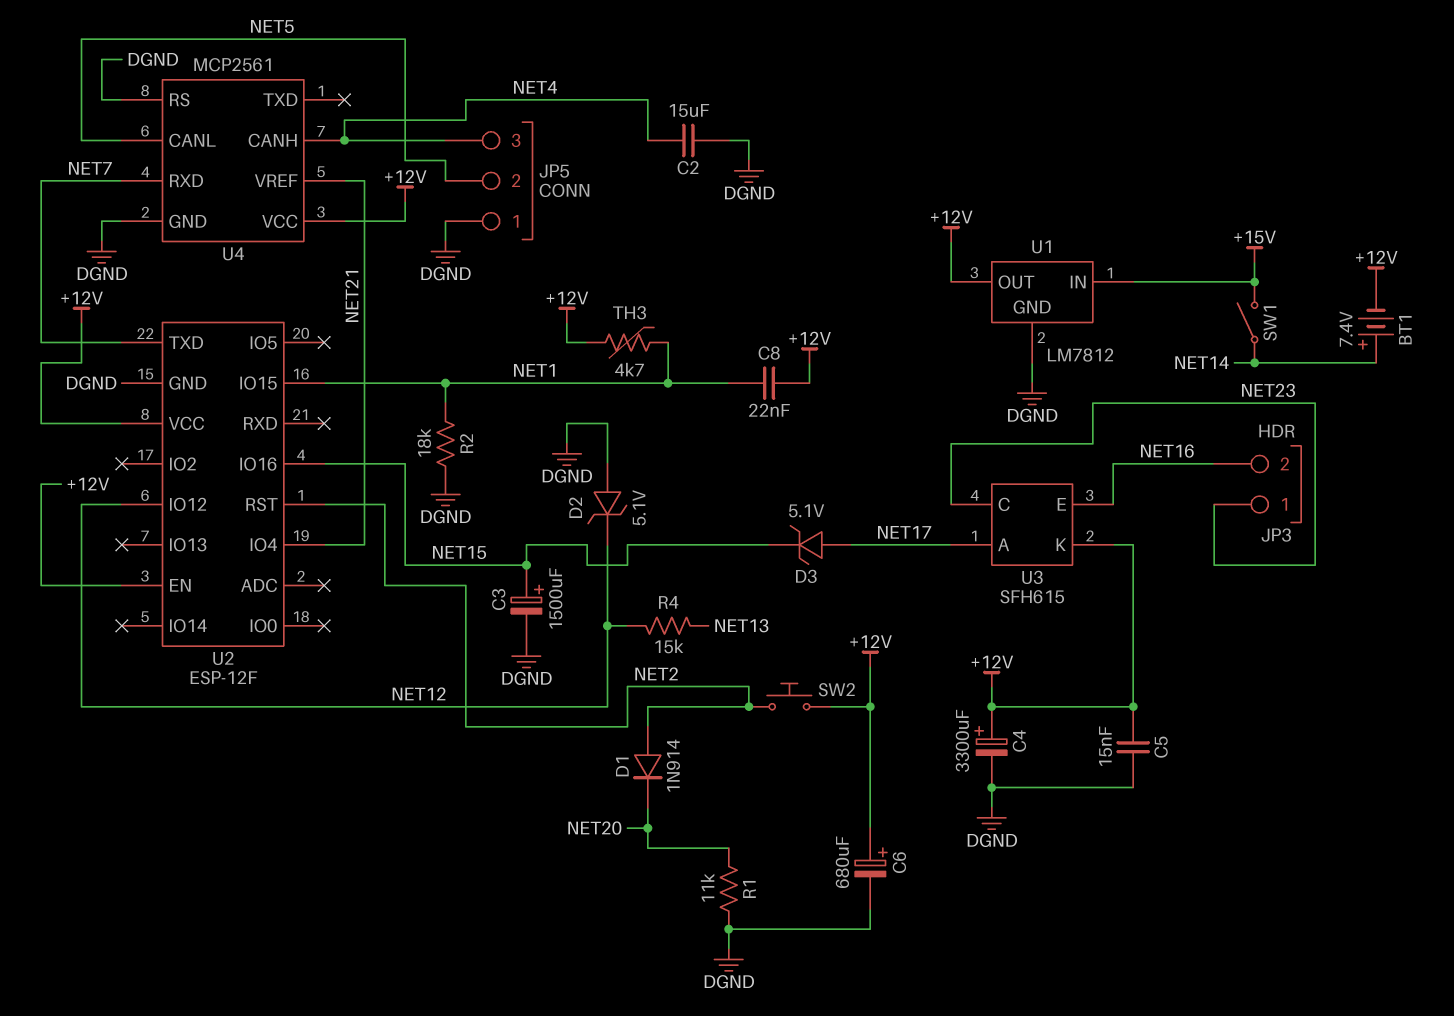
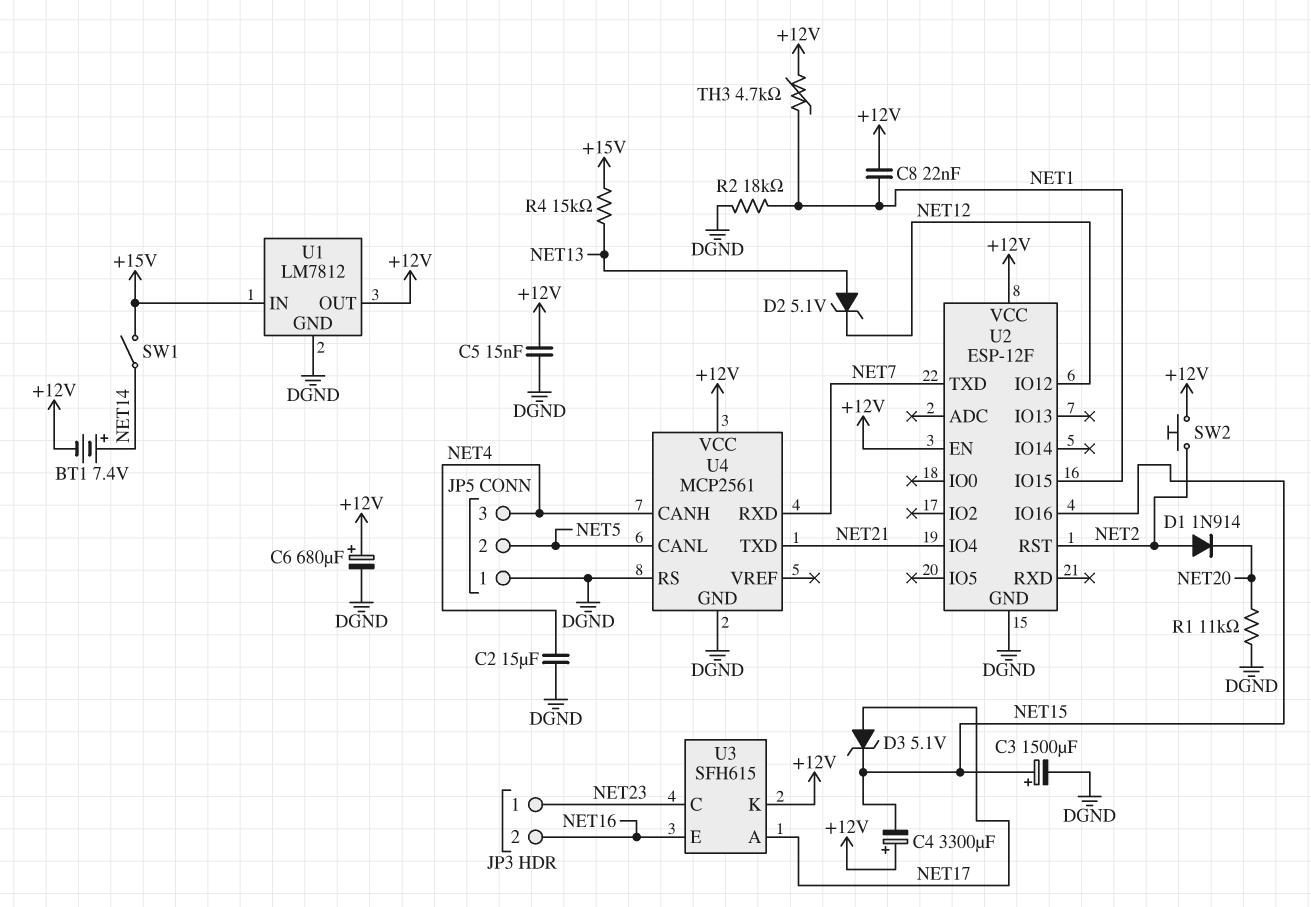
C4: 3300uF (plus +12V, minus DGND) -> 3300uF (plus +12V, minus NET15)
D2: zener 5.1V (A DGND, K NET12) -> zener 5.1V (A NET13, K NET12)
R4: 15k (NET12, NET13) -> 15k (+15V, NET13)
U4 pin TXD: none -> NET21
U4 pin VREF: NET21 -> none

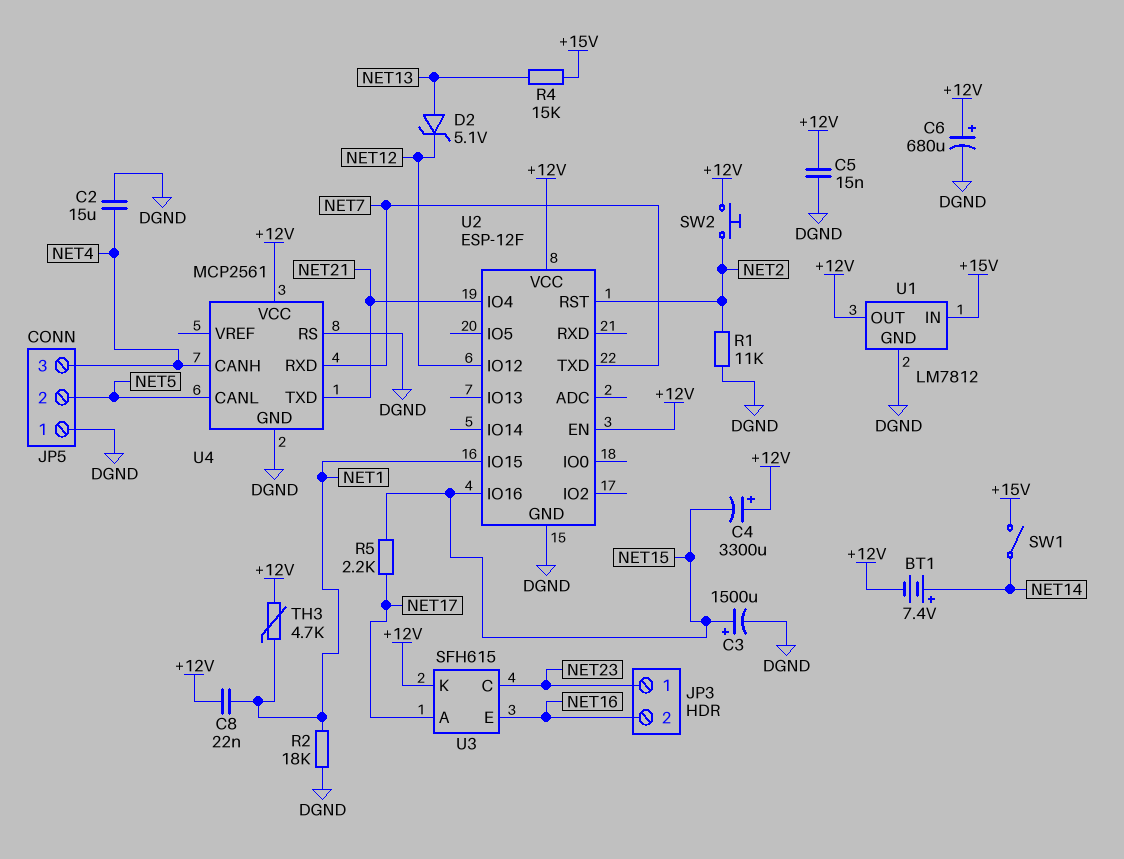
D1: diode 1N914 (A NET2, K NET20) -> none
D3: zener 5.1V (A NET17, K NET15) -> none
R1: 11k (DGND, NET20) -> 11k (DGND, NET2)
R5: none -> 2.2k (NET15, NET17)

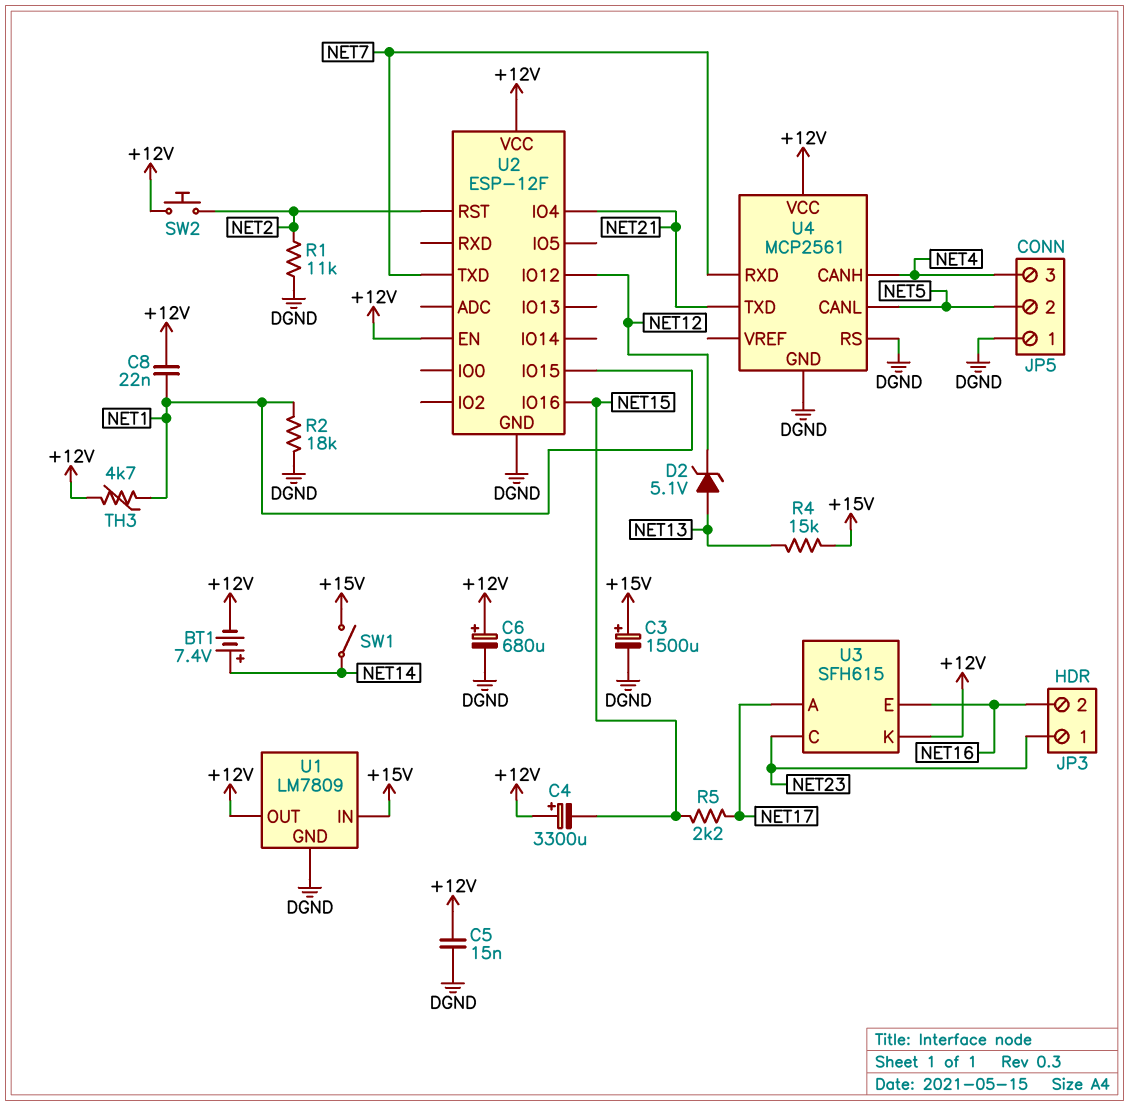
C2: 15uF (DGND, NET4) -> none
C3: 1500uF (plus NET15, minus DGND) -> 1500uF (plus +15V, minus DGND)
U1: LM7812 -> LM7809

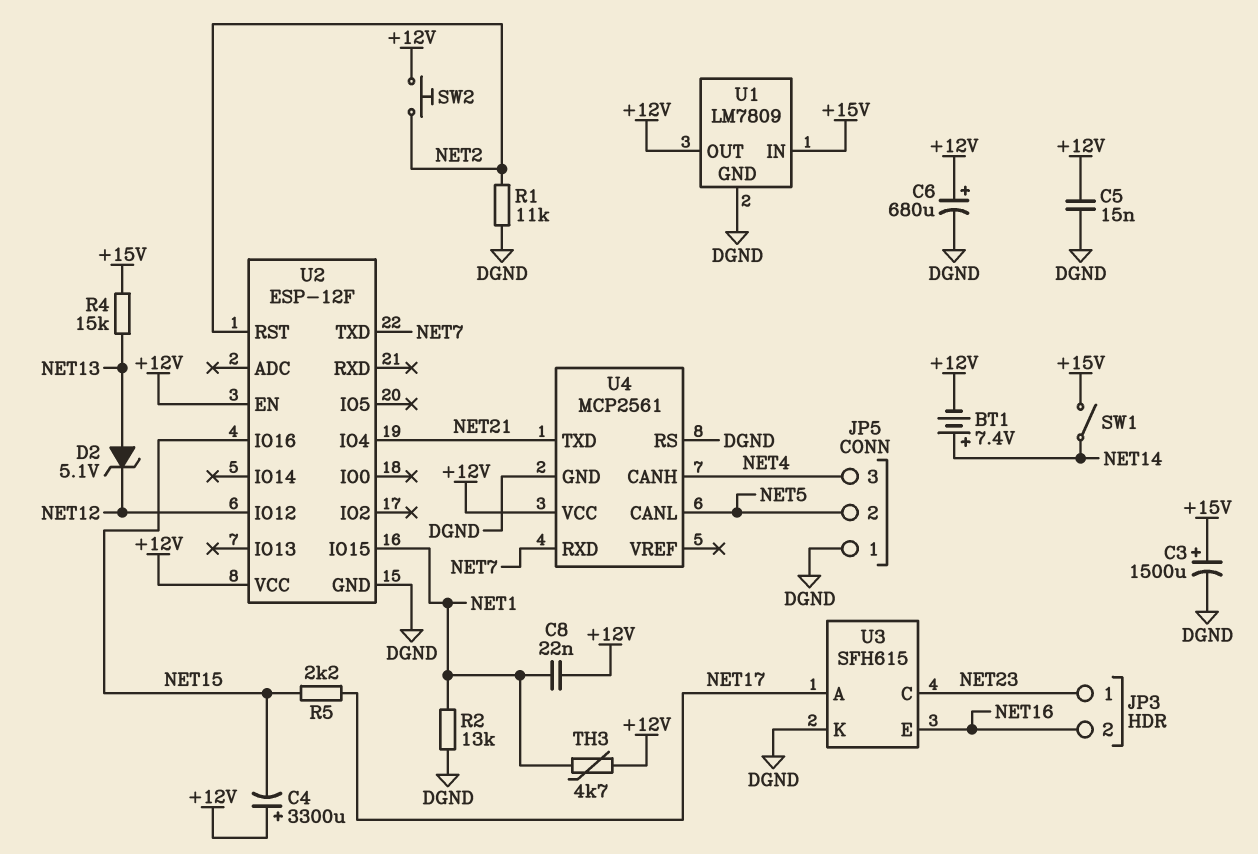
R2: 18k (DGND, NET1) -> 13k (DGND, NET1)
U3 pin K: +12V -> DGND

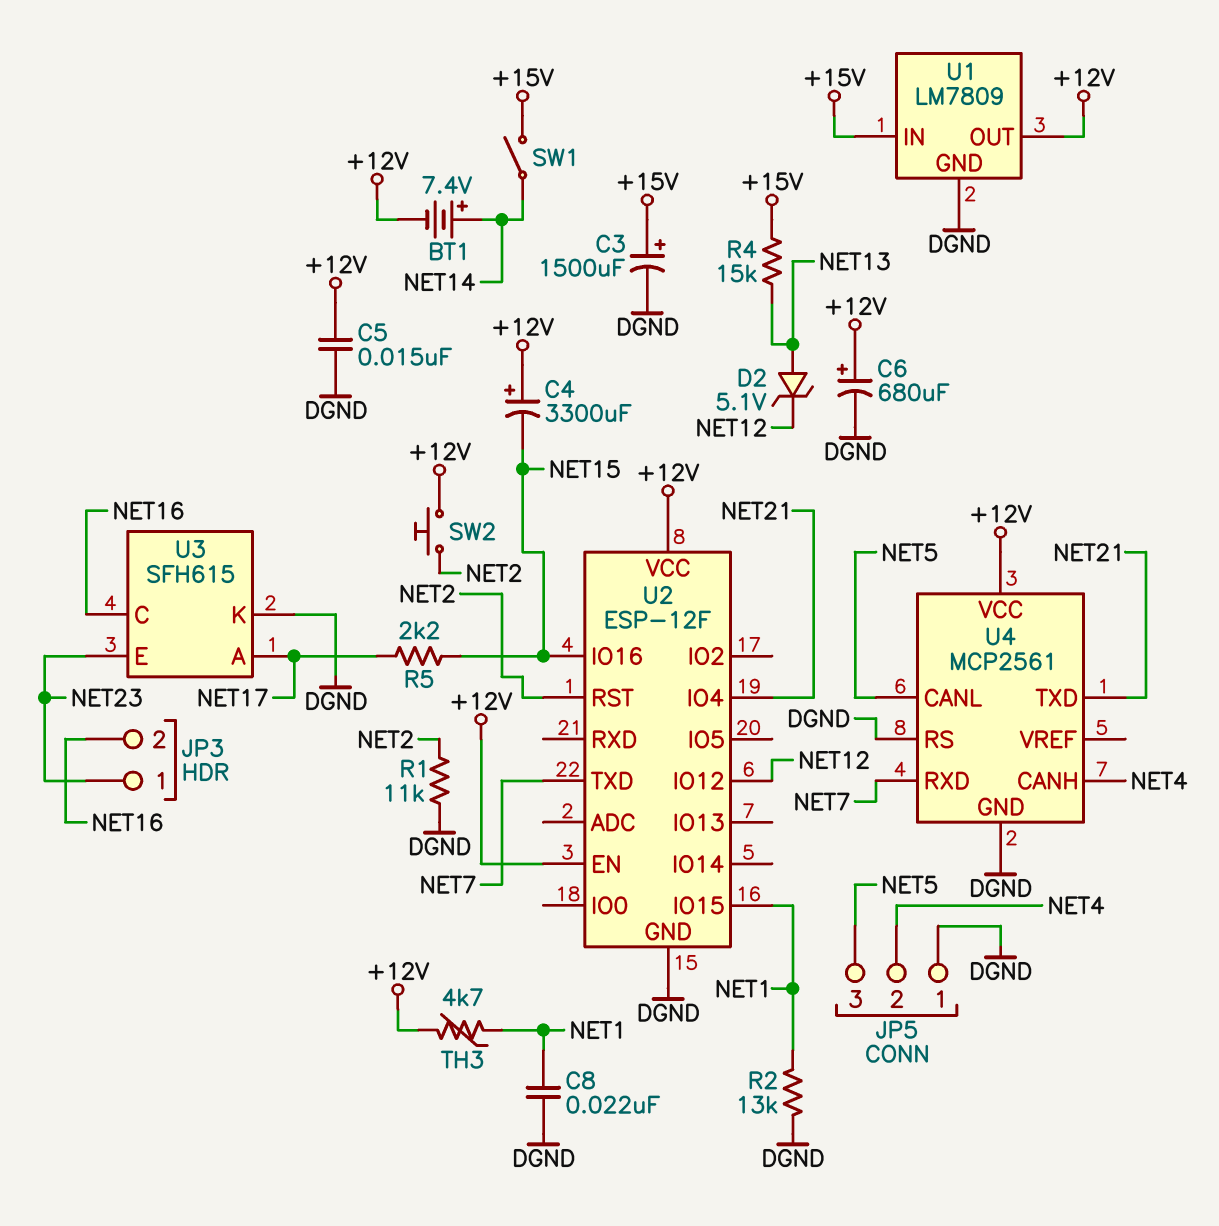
C8: 22nF (+12V, NET1) -> 22nF (DGND, NET1)
JP5 pin 2: NET5 -> NET4
JP5 pin 3: NET4 -> NET5
U3 pin C: NET23 -> NET16
U3 pin E: NET16 -> NET23

